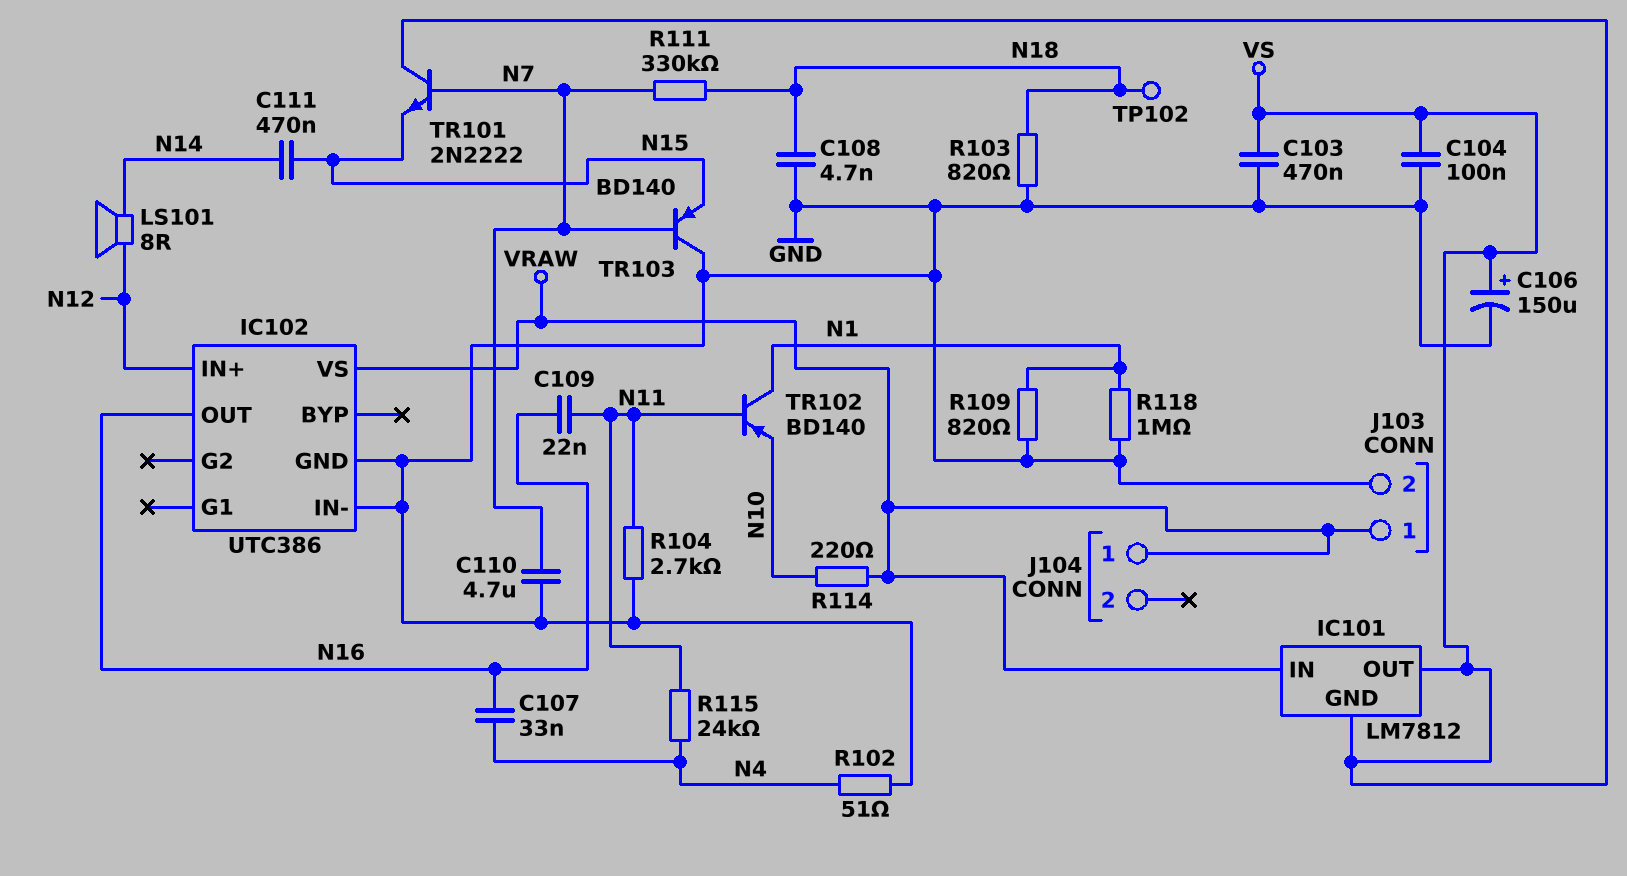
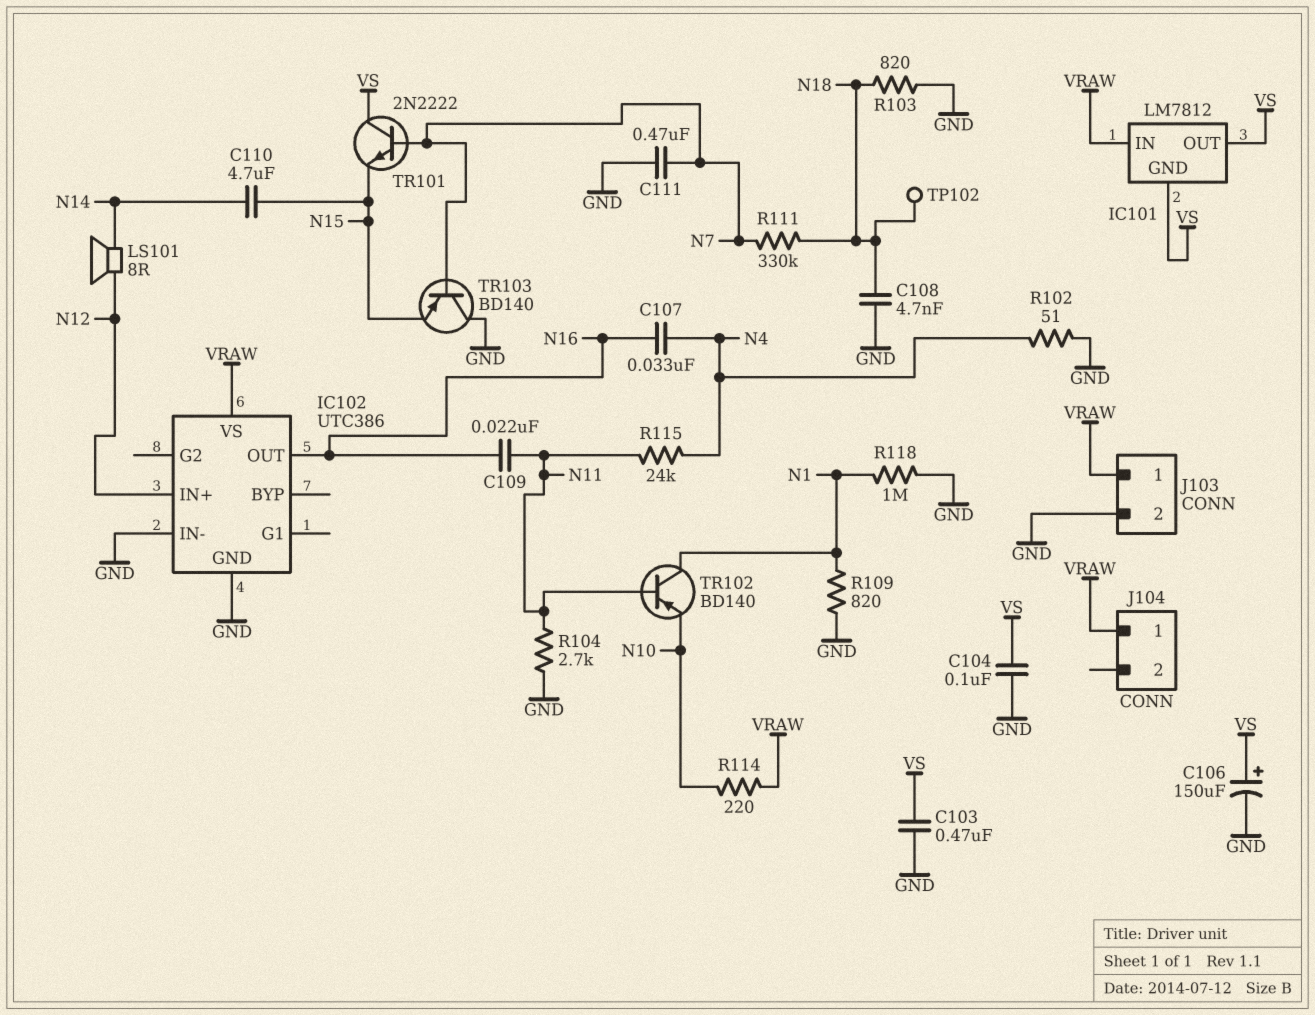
C110: 4.7uF (GND, N7) -> 4.7uF (N14, N15)
C111: 470nF (N14, N15) -> 470nF (GND, N7)

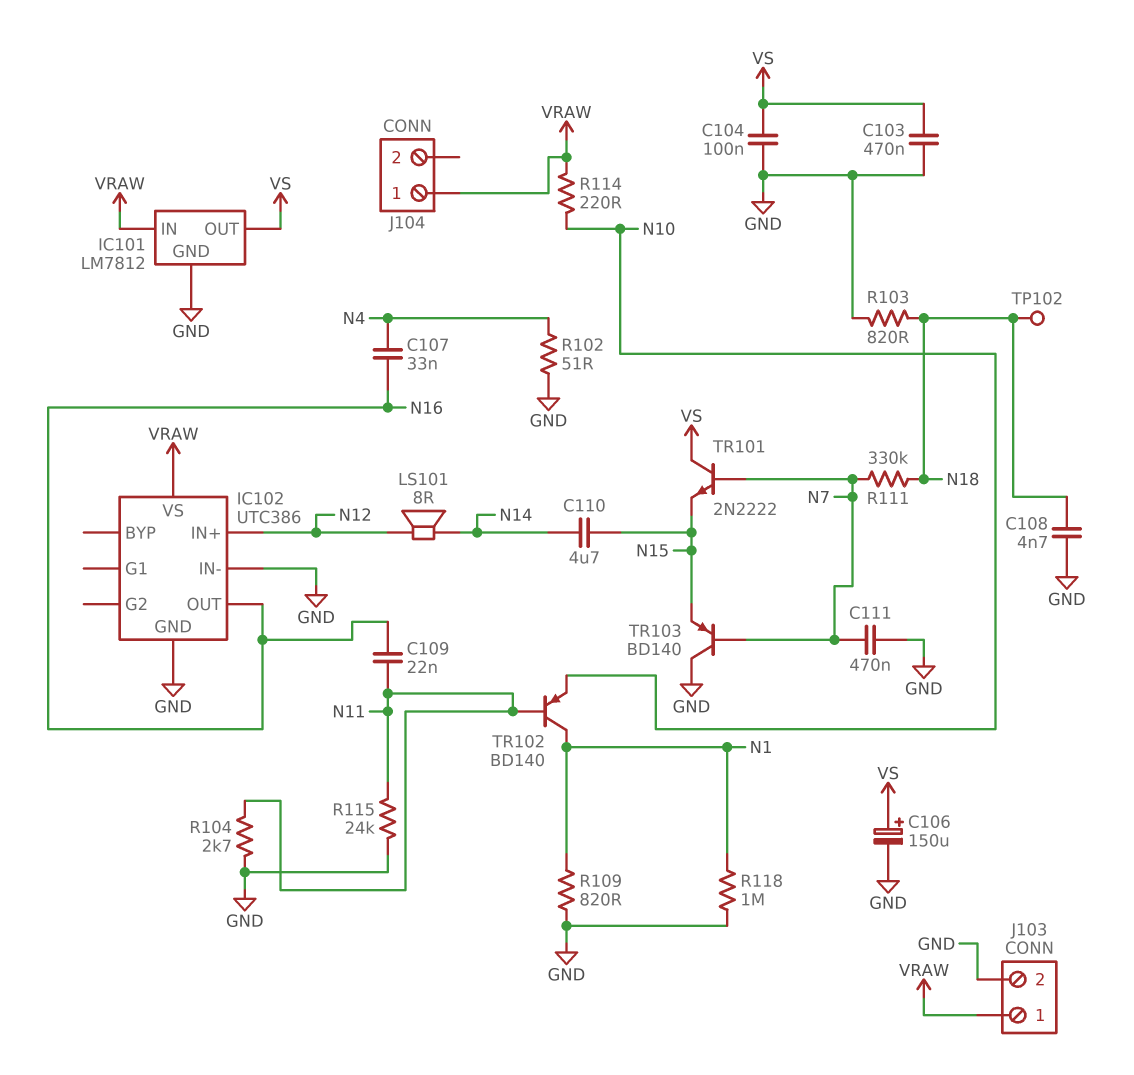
IC101 pin GND: VS -> GND
R115: 24k (N4, N11) -> 24k (GND, N11)

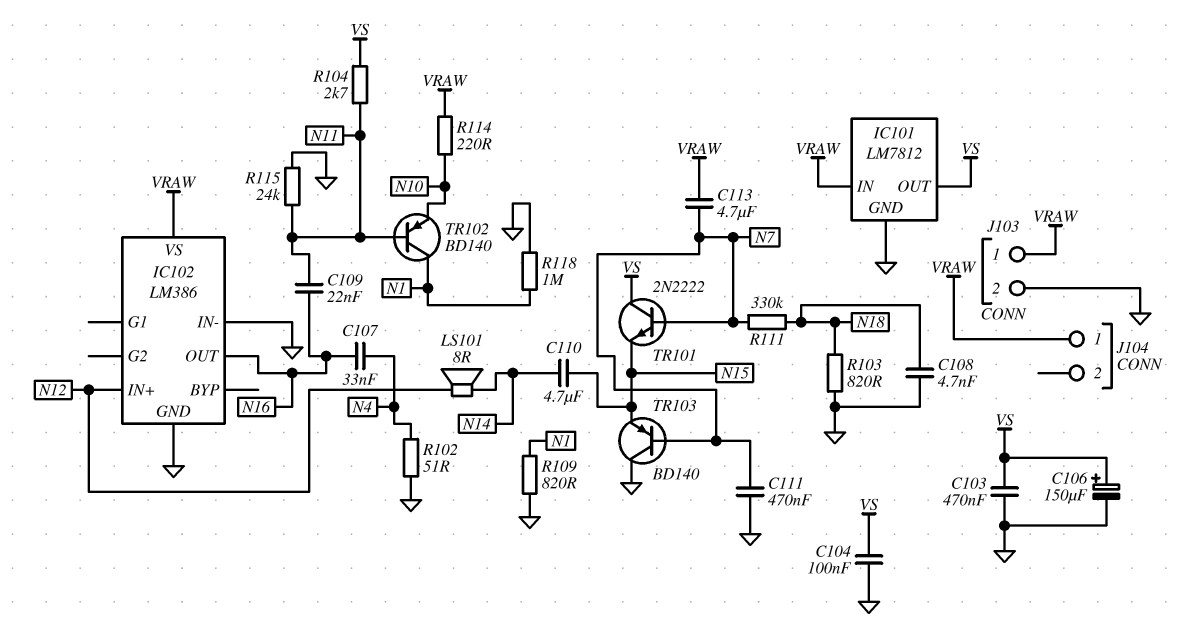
C113: none -> 4.7uF (N7, VRAW)
IC102: UTC386 -> LM386
R104: 2.7k (GND, N11) -> 2.7k (N11, VS)
TP102: test point (N18) -> none

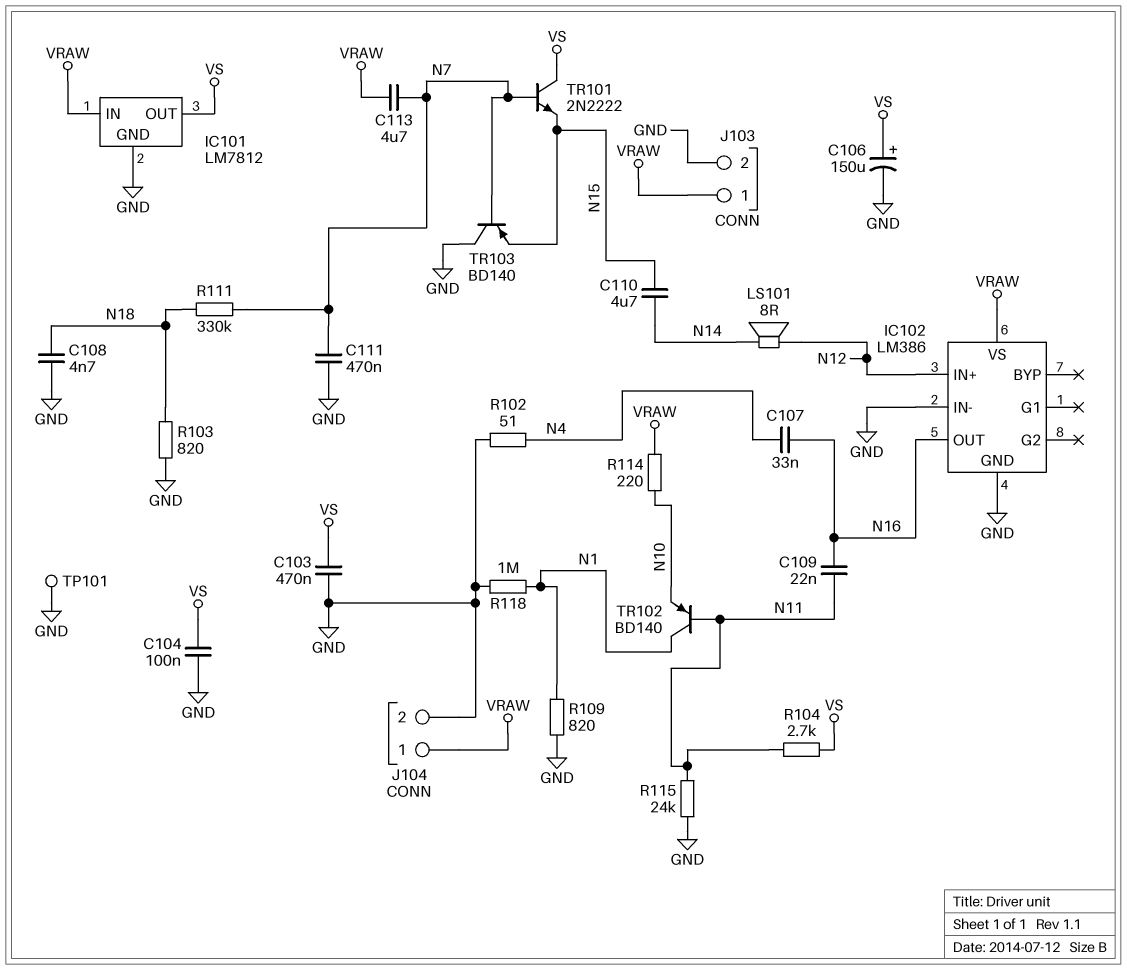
J104 pin 2: none -> GND
TP101: none -> test point (GND)

